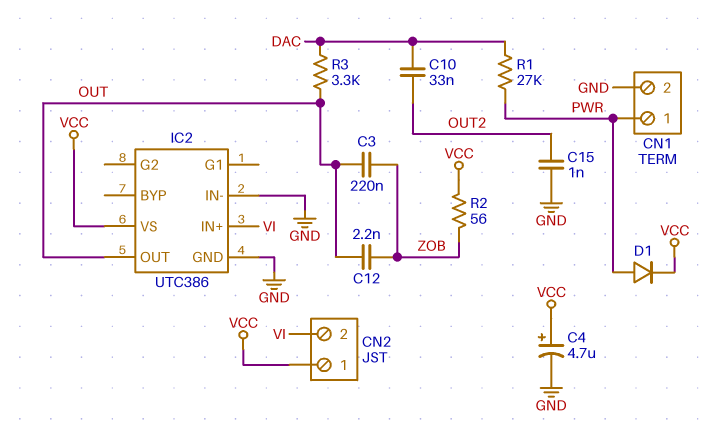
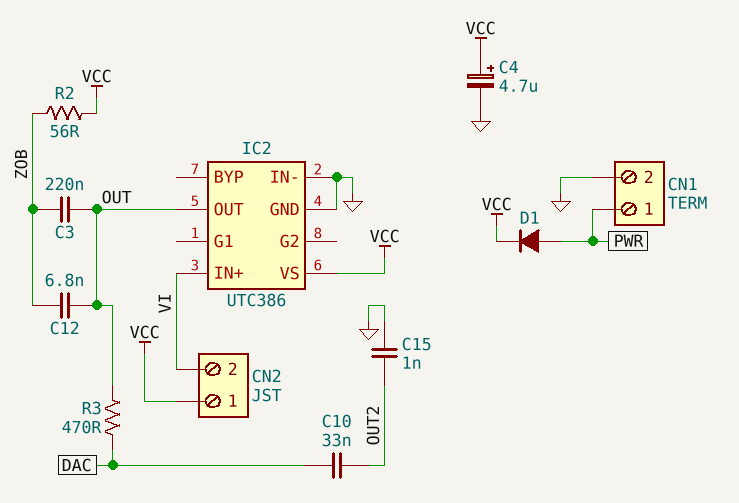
C12: 2.2nF (OUT, ZOB) -> 6.8nF (OUT, ZOB)
R1: 27k (DAC, PWR) -> none
R3: 3.3k (DAC, OUT) -> 470 (DAC, OUT)

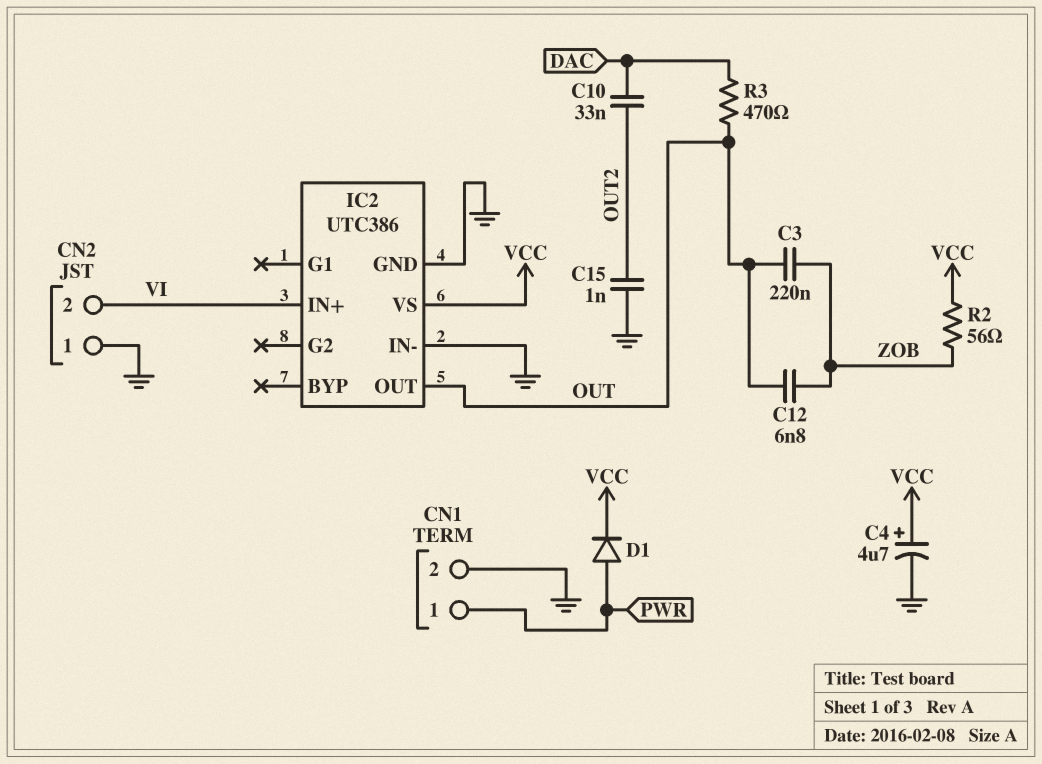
CN2 pin 1: VCC -> GND

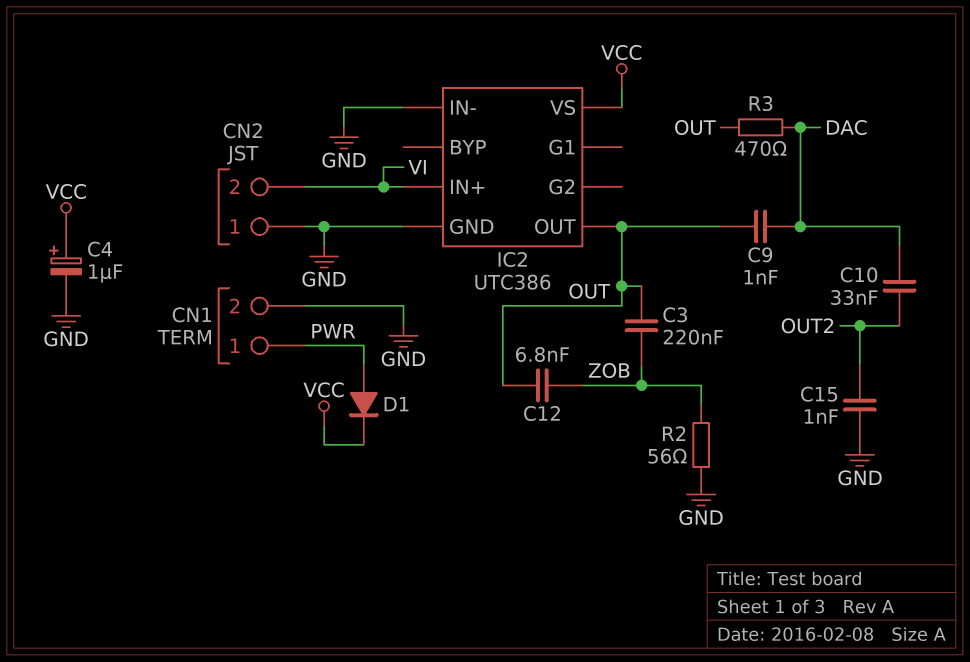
C4: 4.7uF (plus VCC, minus GND) -> 1uF (plus VCC, minus GND)
C9: none -> 1nF (DAC, OUT)
R2: 56 (VCC, ZOB) -> 56 (GND, ZOB)

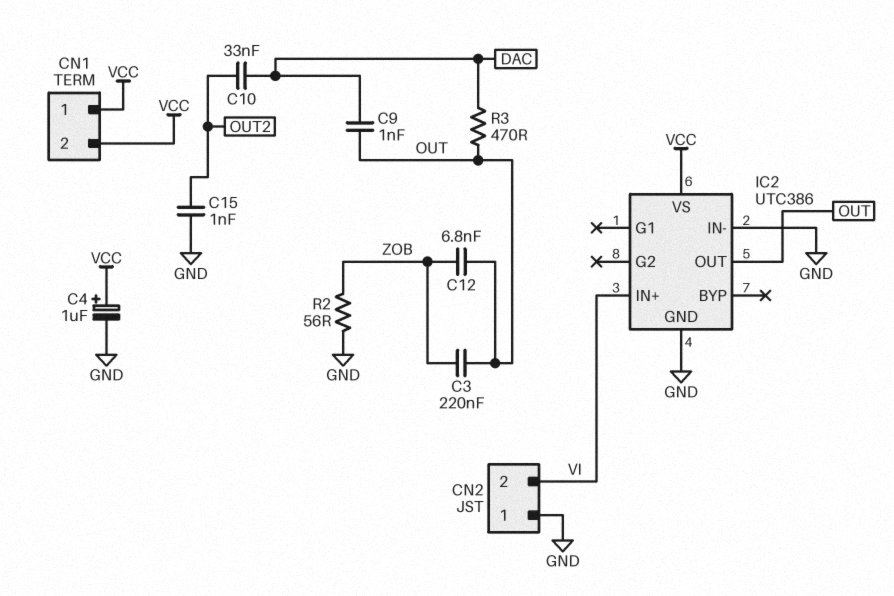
CN1 pin 1: PWR -> VCC
CN1 pin 2: GND -> VCC
D1: diode (A PWR, K VCC) -> none

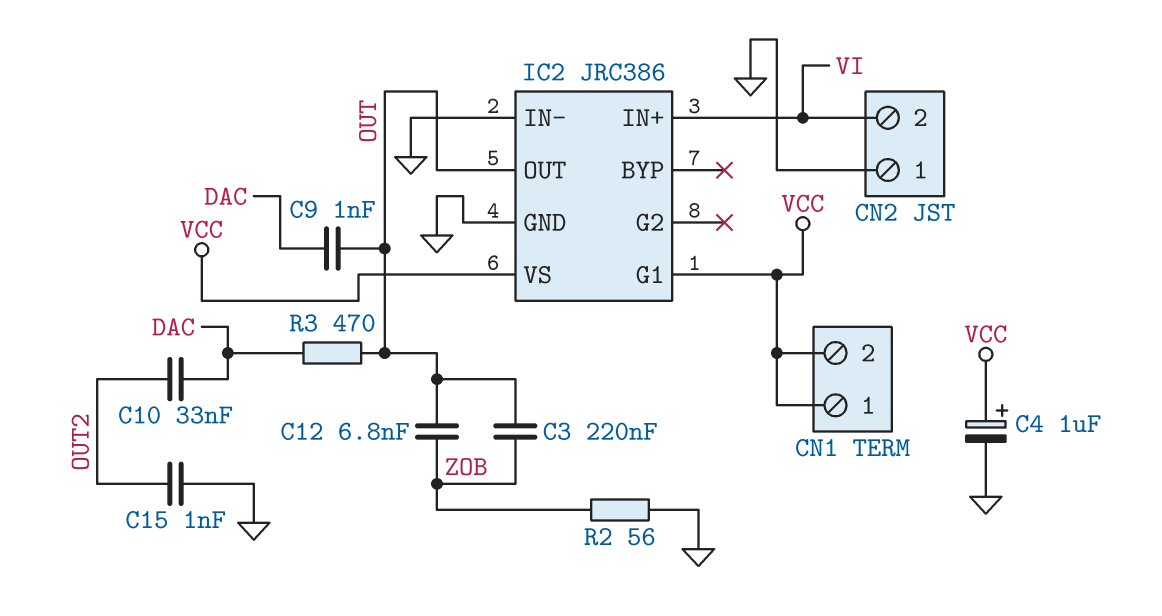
IC2: UTC386 -> JRC386
IC2 pin G1: none -> VCC

